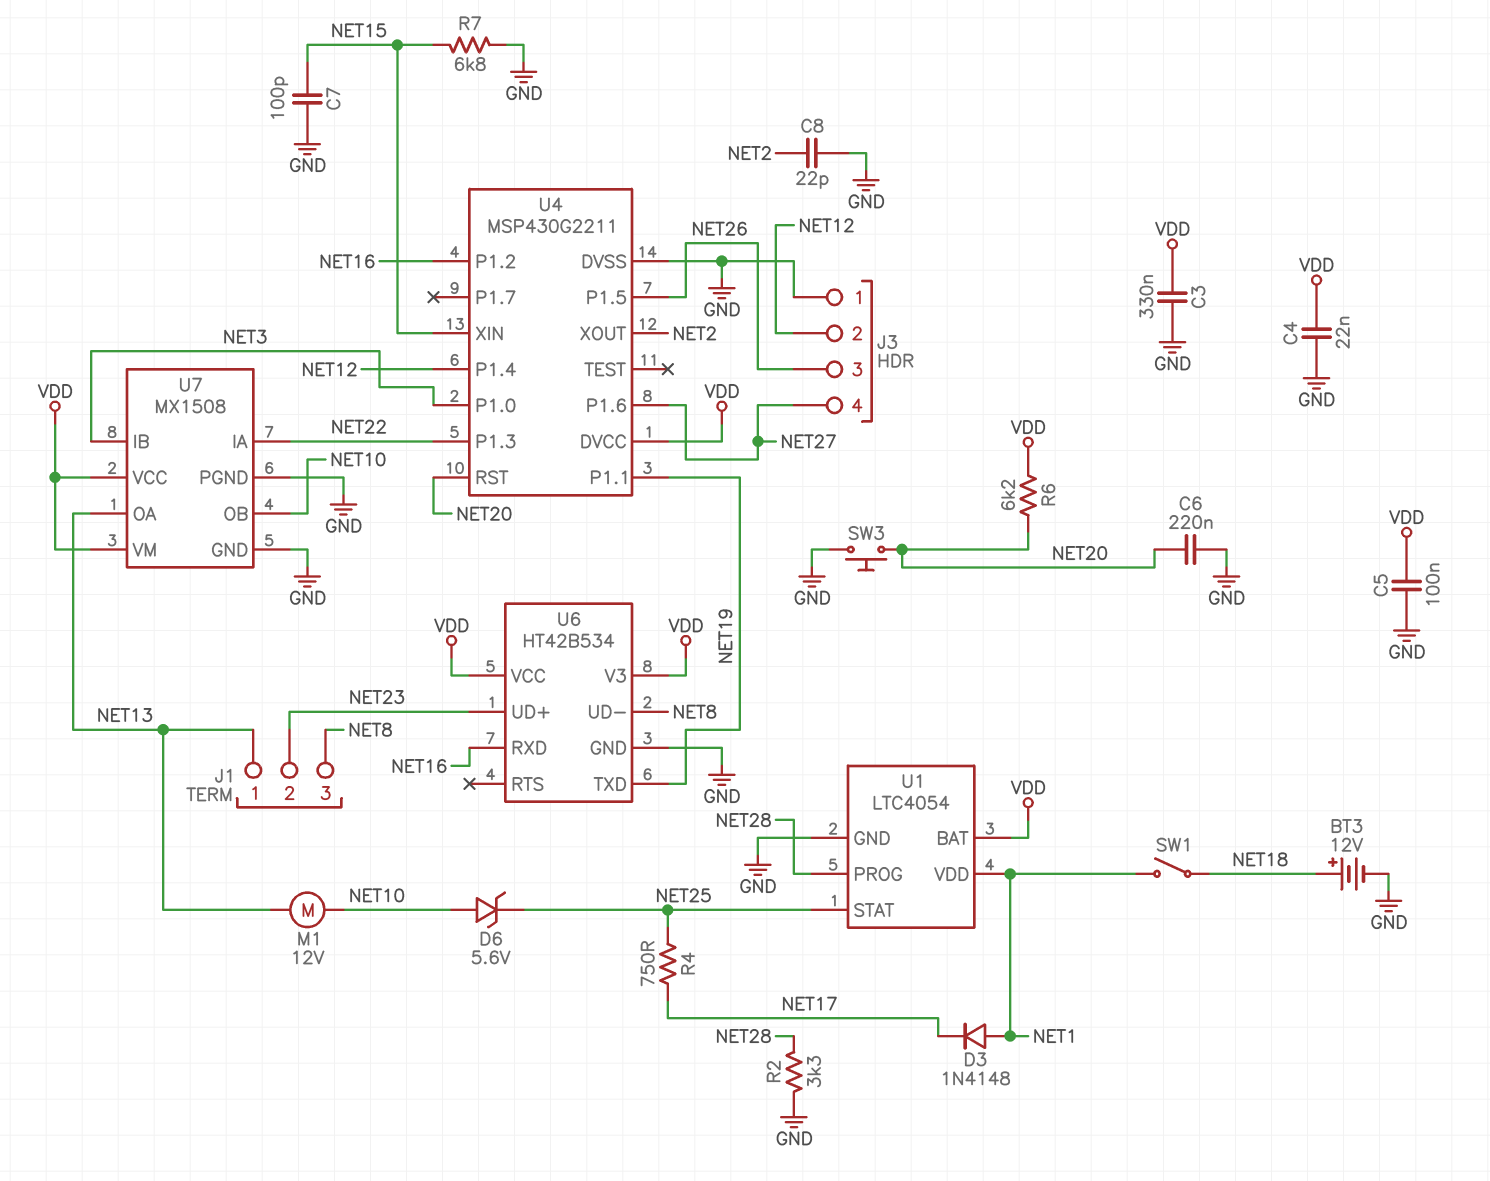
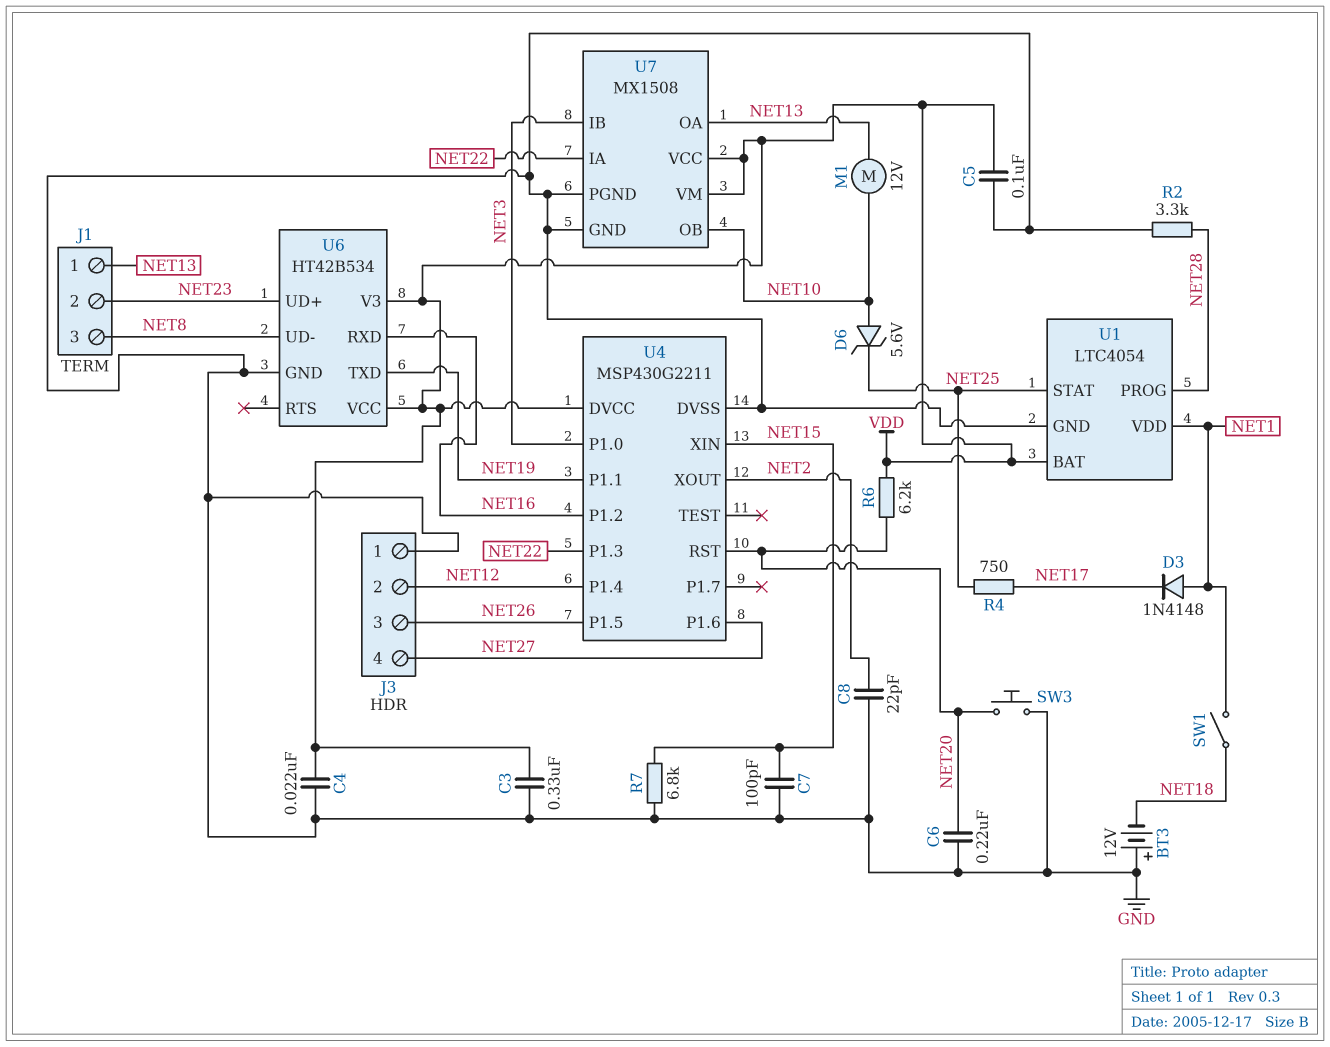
BT3: 12V (plus NET18, minus GND) -> 12V (plus GND, minus NET18)

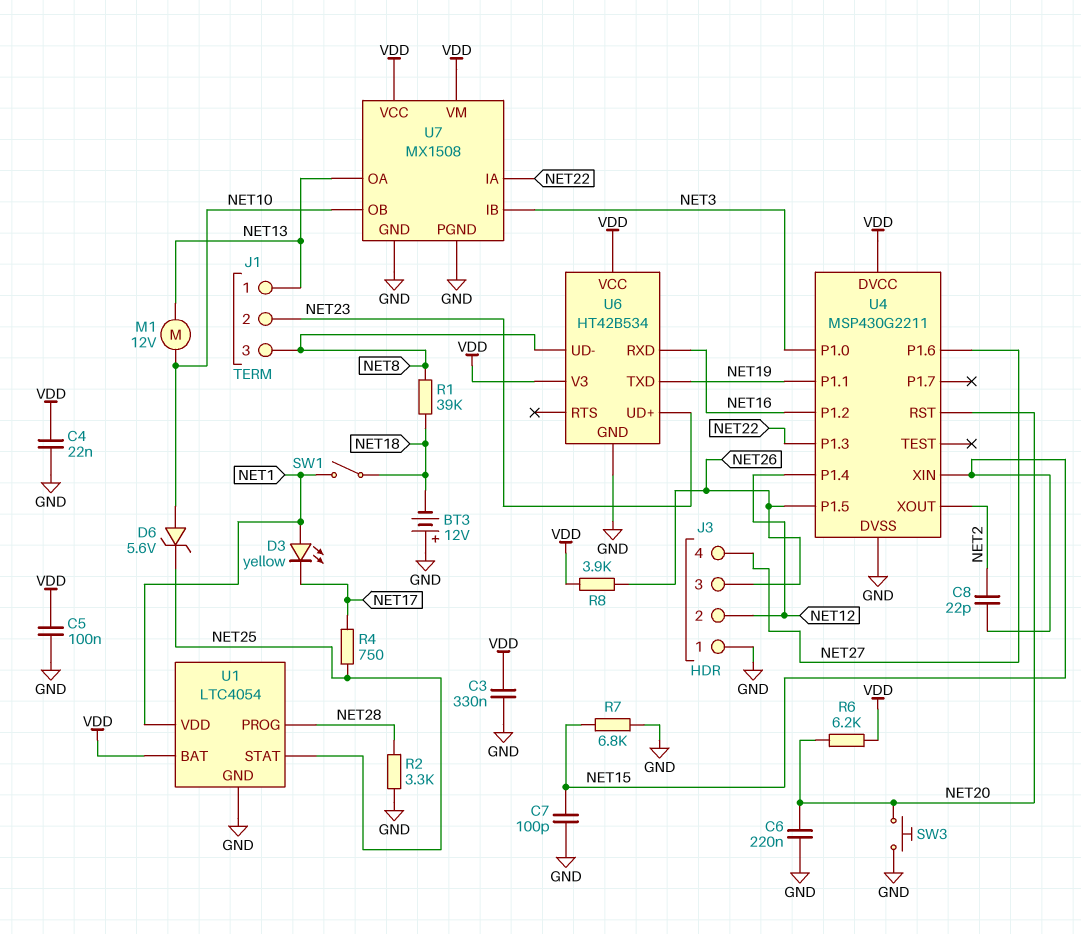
C8: 22pF (GND, NET2) -> 22pF (NET2, NET15)
D3: diode 1N4148 (A NET1, K NET17) -> LED yellow (A NET1, K NET17)
R1: none -> 39k (NET8, NET18)
R8: none -> 3.9k (NET26, VDD)

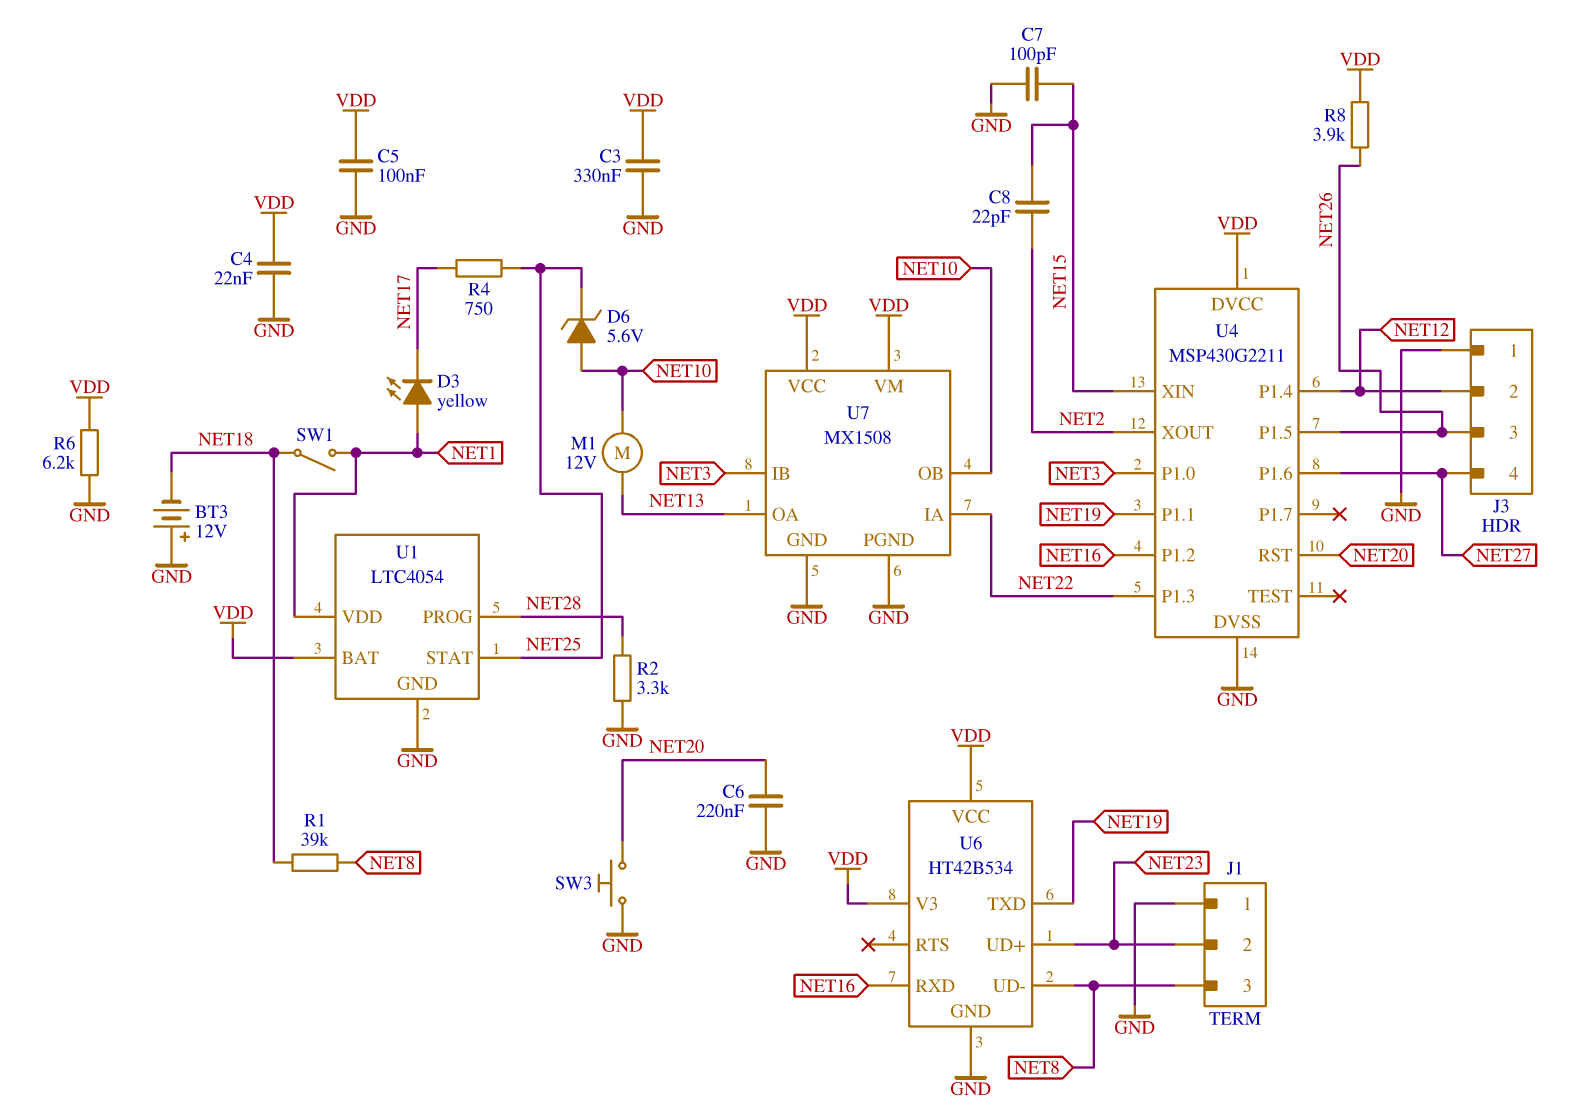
J1 pin 1: NET13 -> GND
R6: 6.2k (NET20, VDD) -> 6.2k (GND, VDD)
R7: 6.8k (GND, NET15) -> none

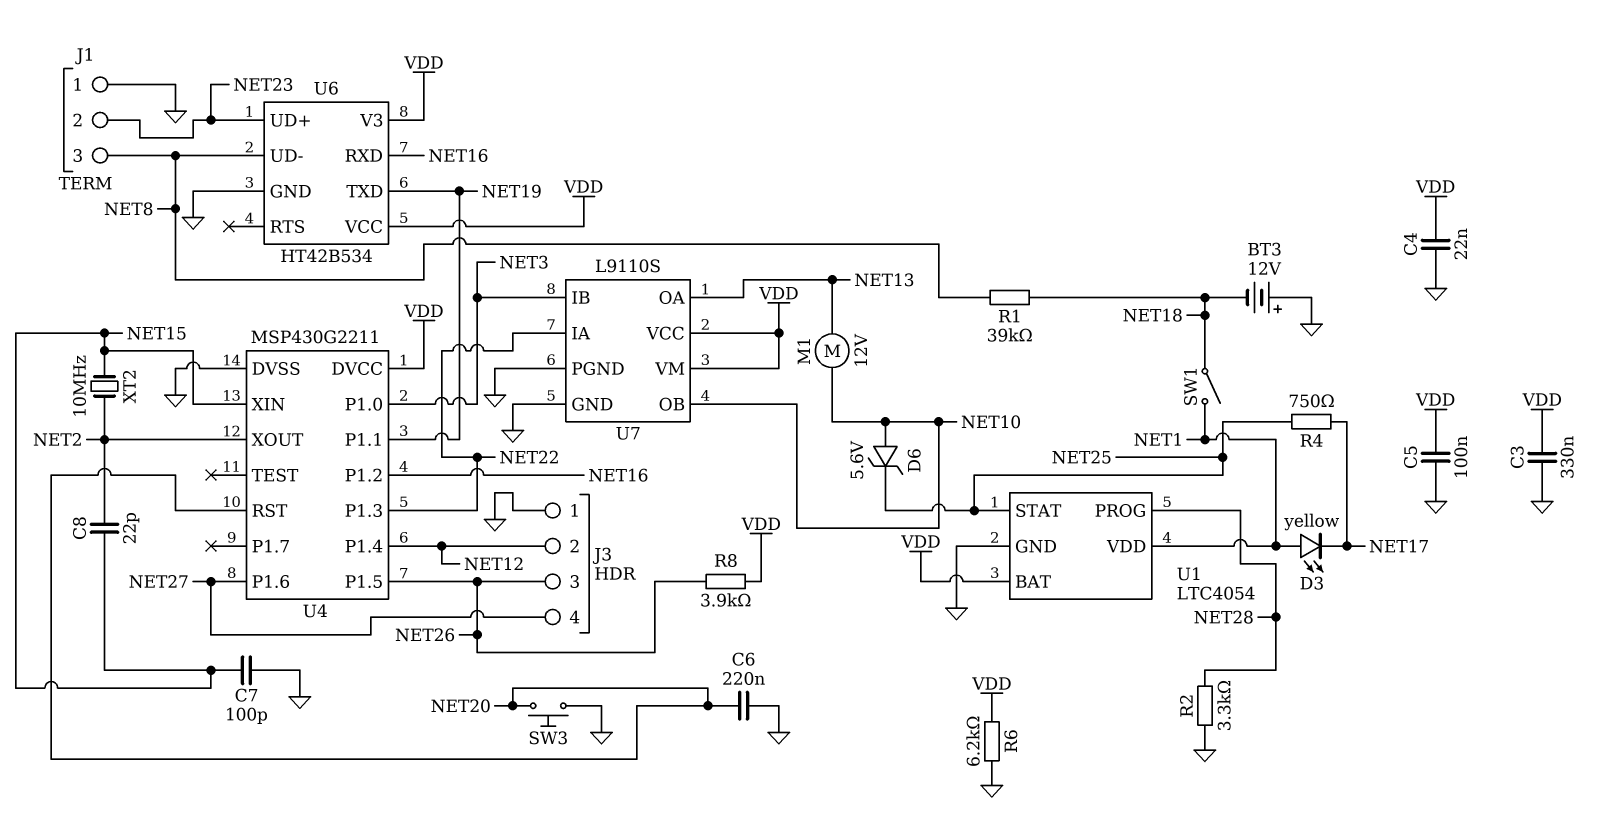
U7: MX1508 -> L9110S
XT2: none -> 10MHz (NET2, NET15)

